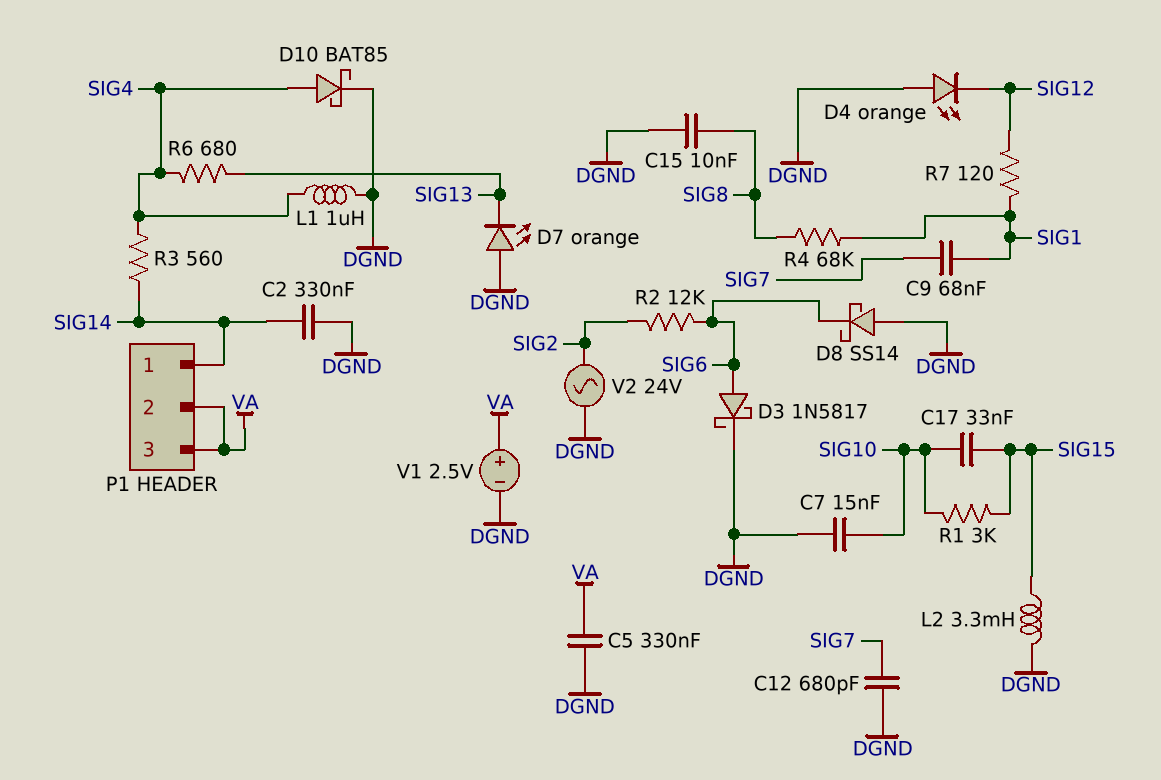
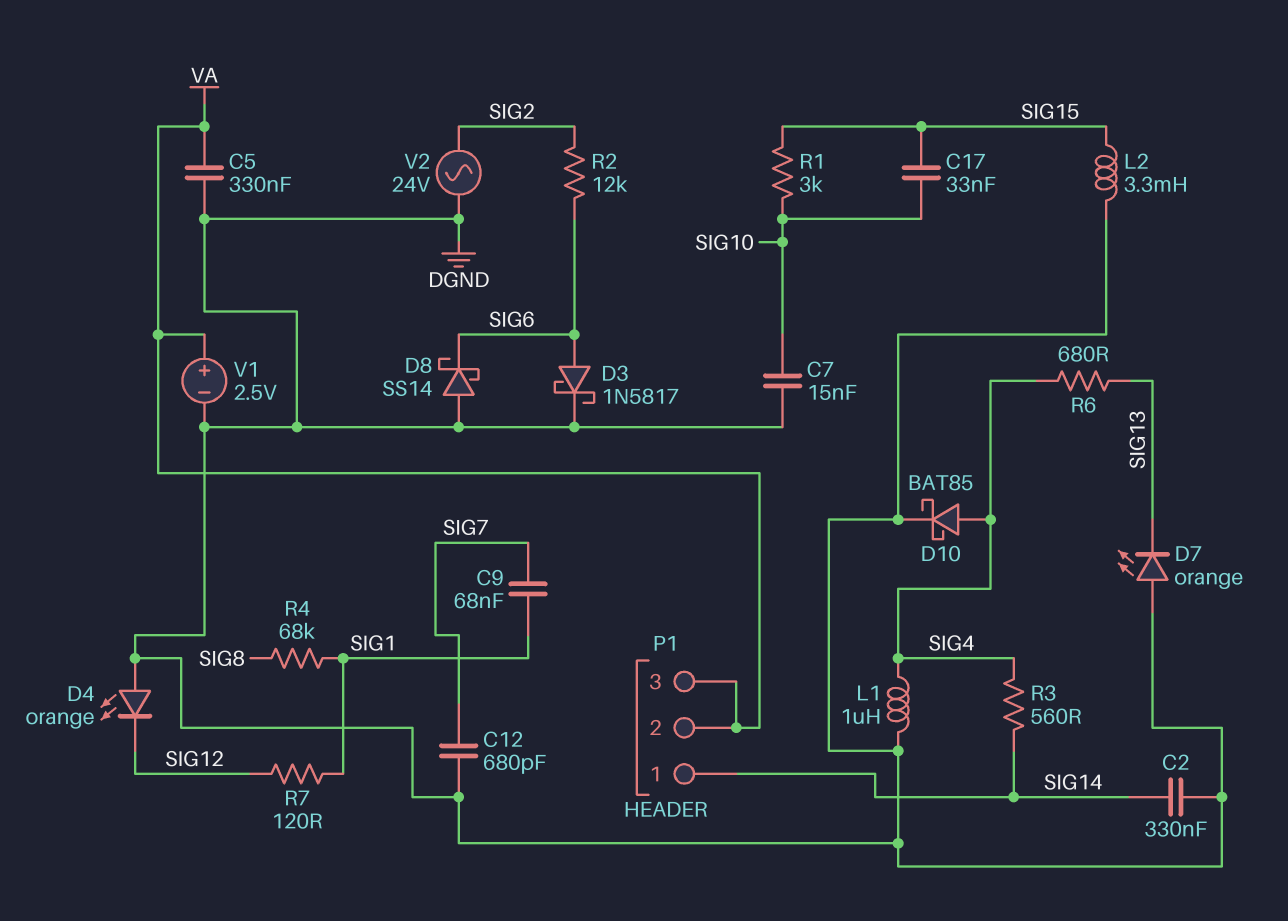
C15: 10nF (DGND, SIG8) -> none

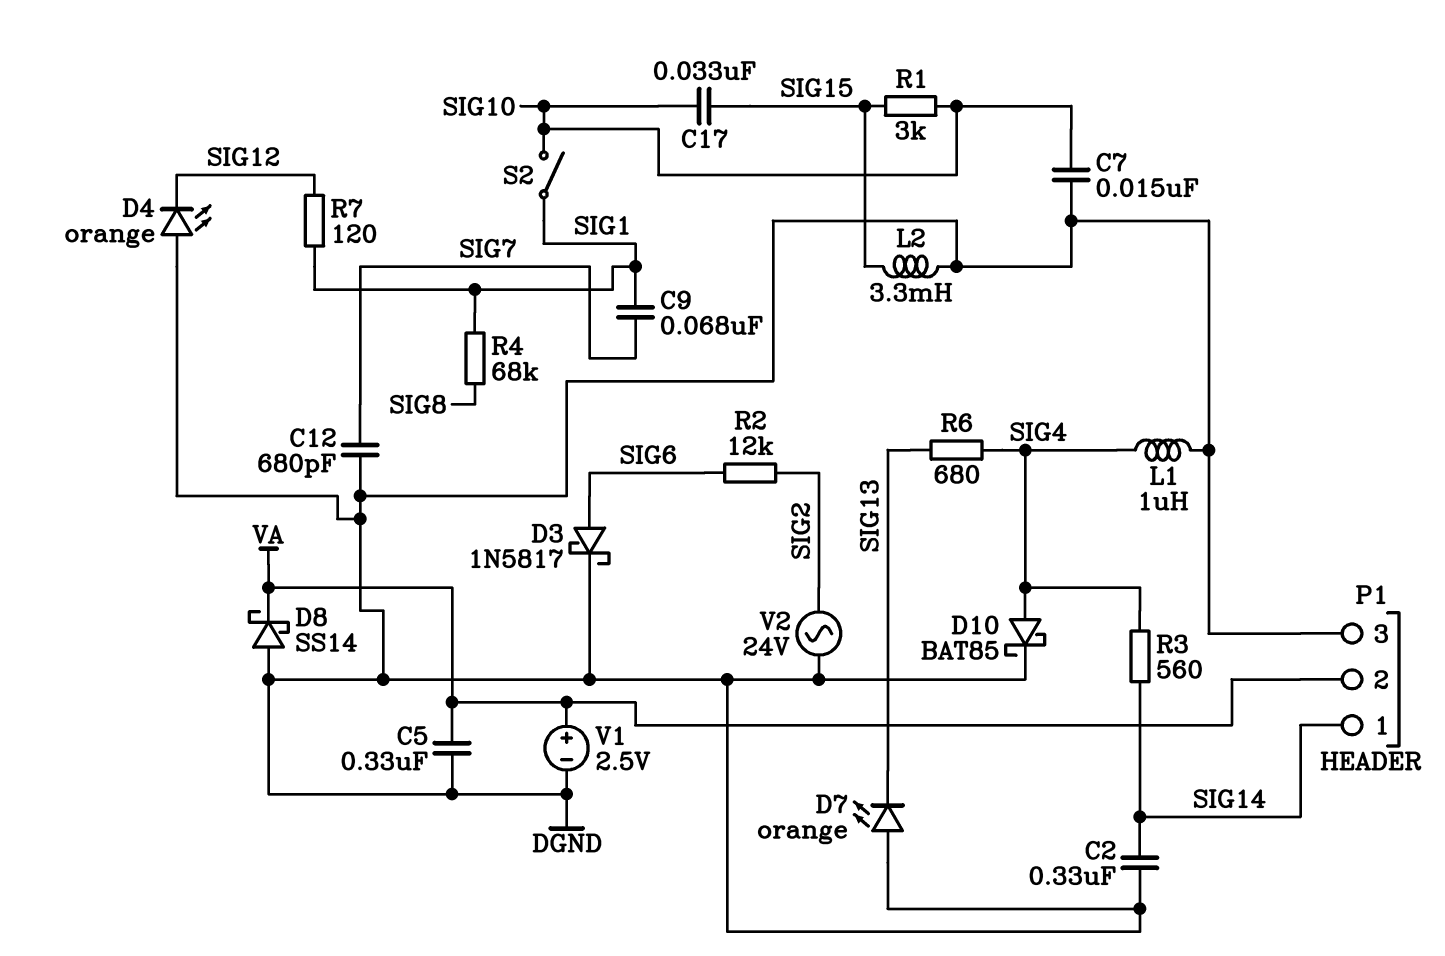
D8: schottky SS14 (A DGND, K SIG6) -> schottky SS14 (A DGND, K VA)
P1 pin 3: VA -> DGND
S2: none -> switch (SIG1, SIG10)

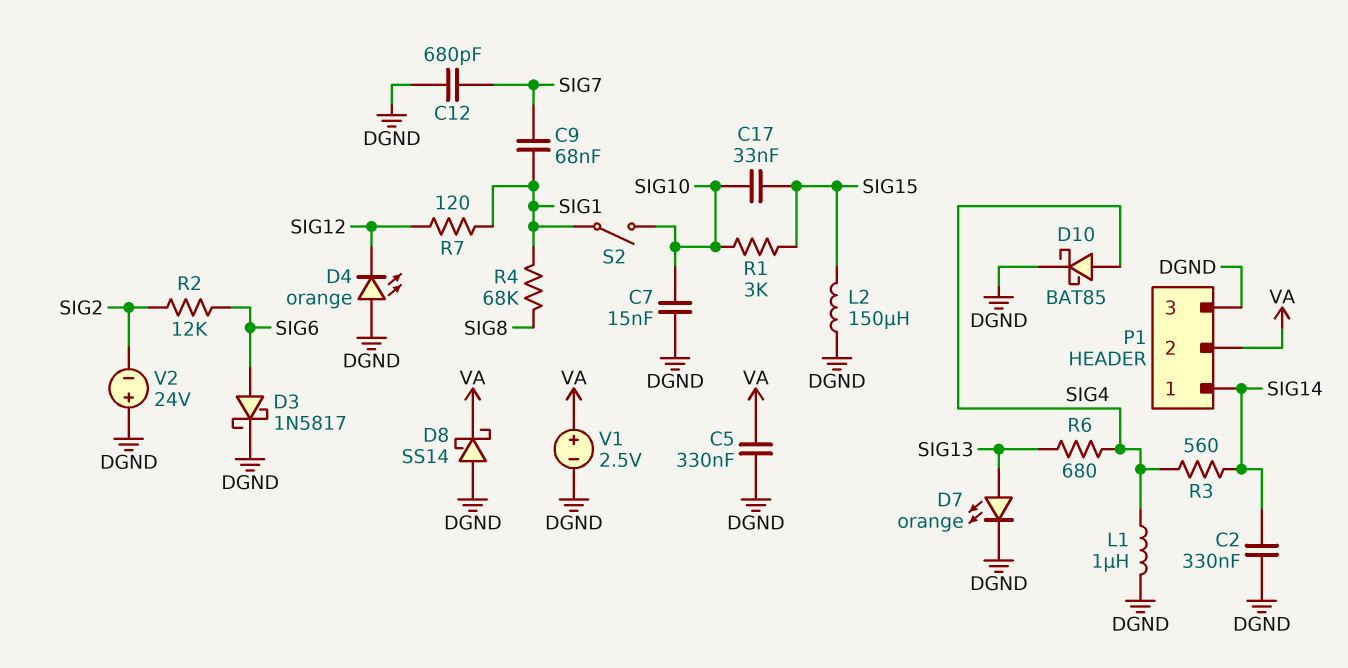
D7: LED orange (A DGND, K SIG13) -> LED orange (A SIG13, K DGND)
L2: 3.3mH (DGND, SIG15) -> 150uH (DGND, SIG15)
V2: AC 24V (DGND, SIG2) -> 24V (plus DGND, minus SIG2)

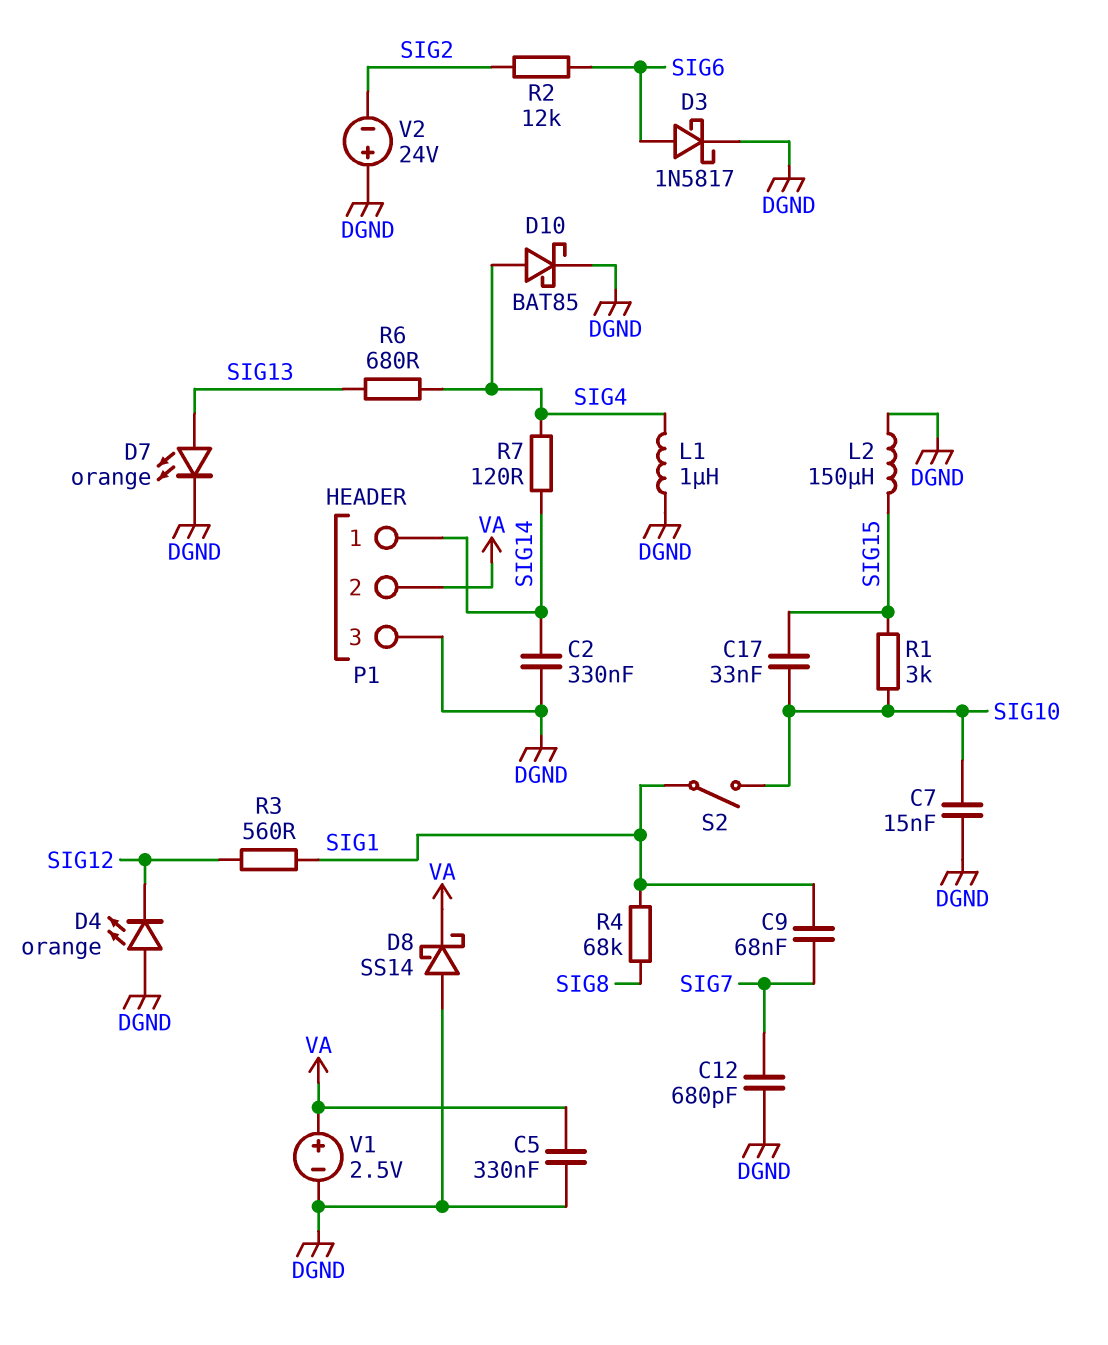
R3: 560 (SIG4, SIG14) -> 560 (SIG1, SIG12)
R7: 120 (SIG1, SIG12) -> 120 (SIG4, SIG14)

